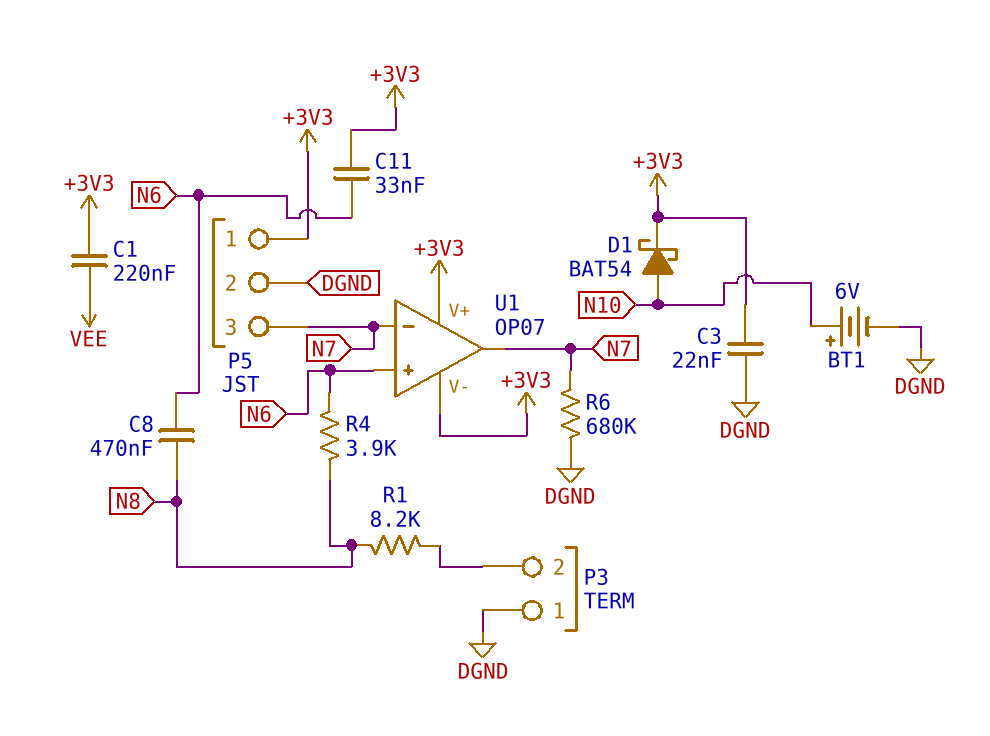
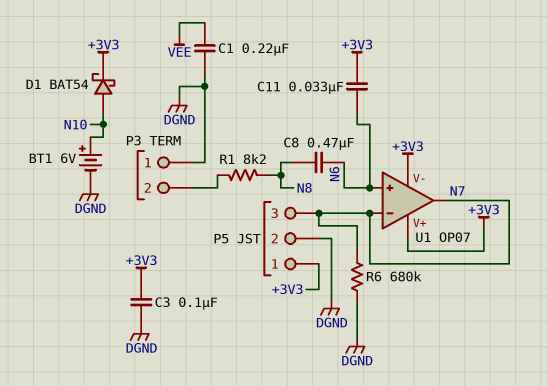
C1: 220nF (+3V3, VEE) -> 220nF (DGND, VEE)
C3: 22nF (+3V3, DGND) -> 100nF (+3V3, DGND)
R4: 3.9k (N6, N8) -> none

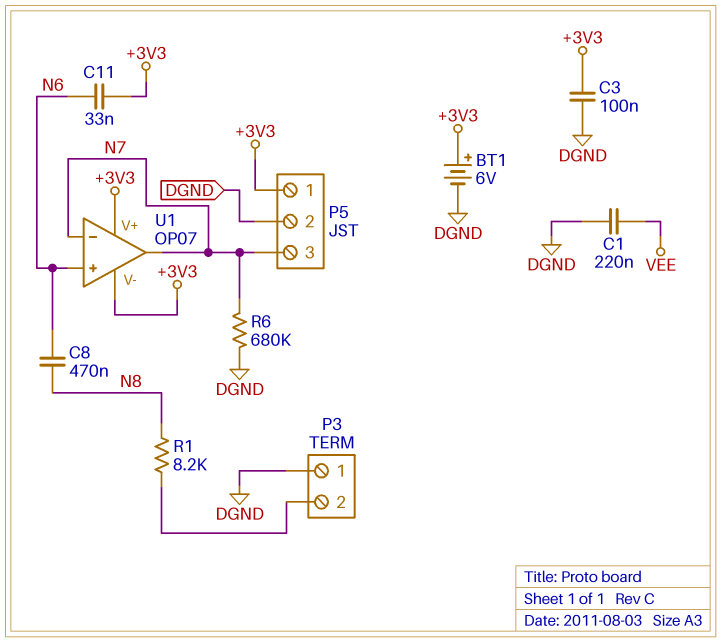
BT1: 6V (plus N10, minus DGND) -> 6V (plus +3V3, minus DGND)
D1: schottky BAT54 (A N10, K +3V3) -> none

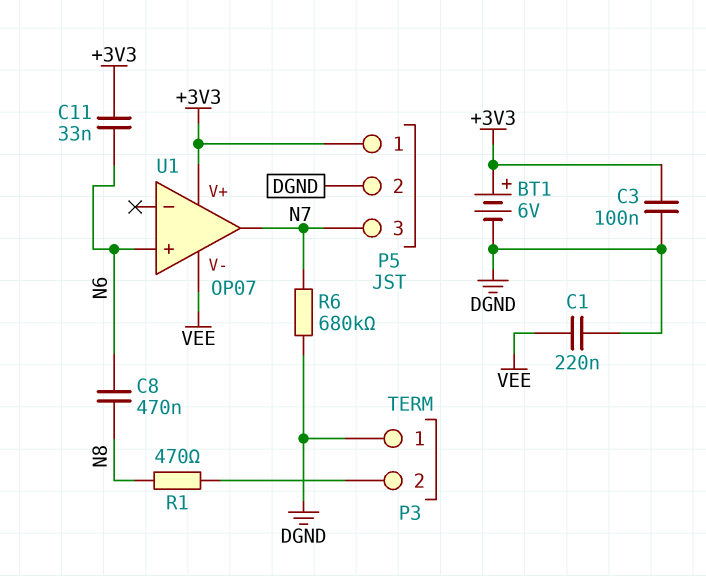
R1: 8.2k (N8, P3/2) -> 470 (N8, P3/2)
U1 pin V-: +3V3 -> VEE
U1 pin in-: N7 -> none

